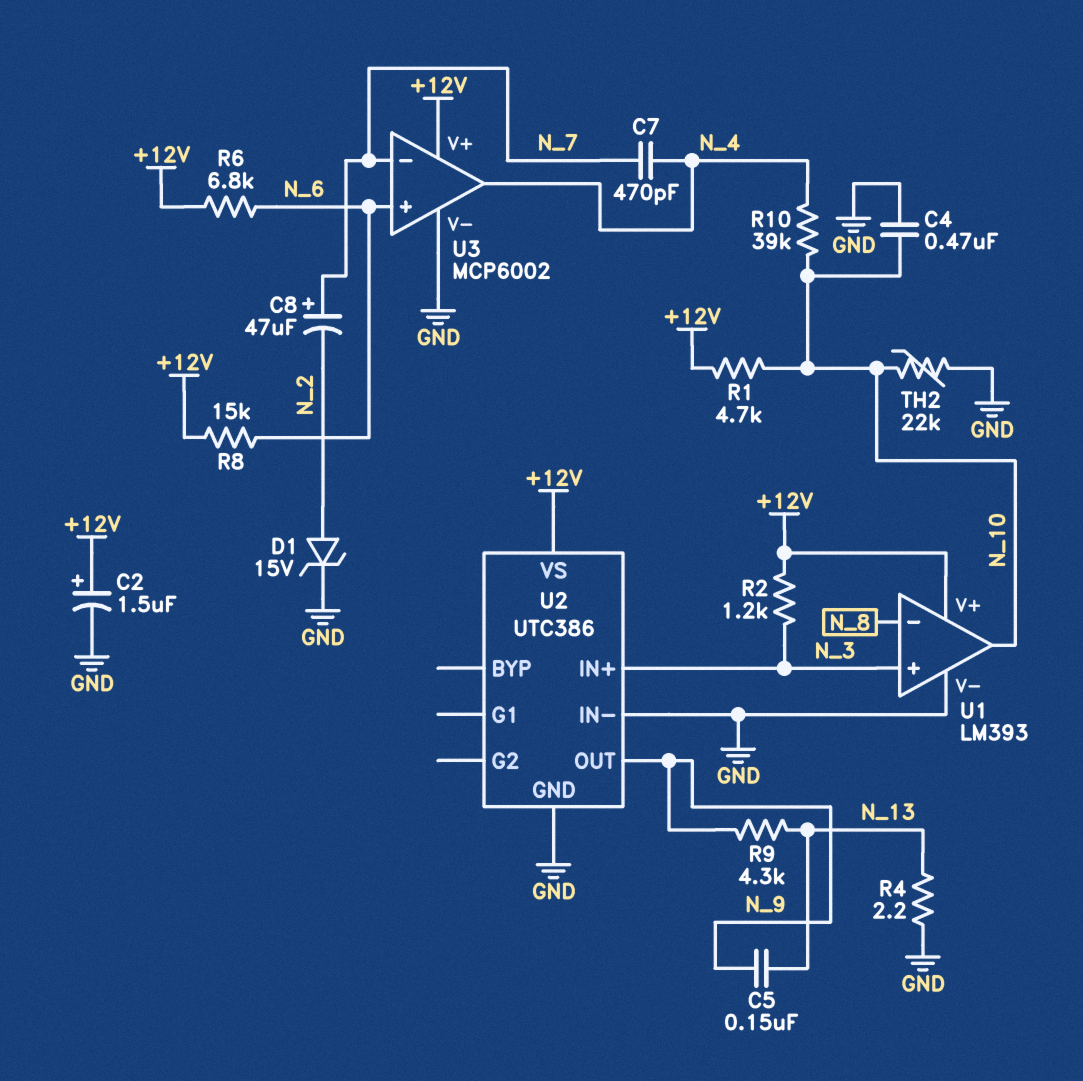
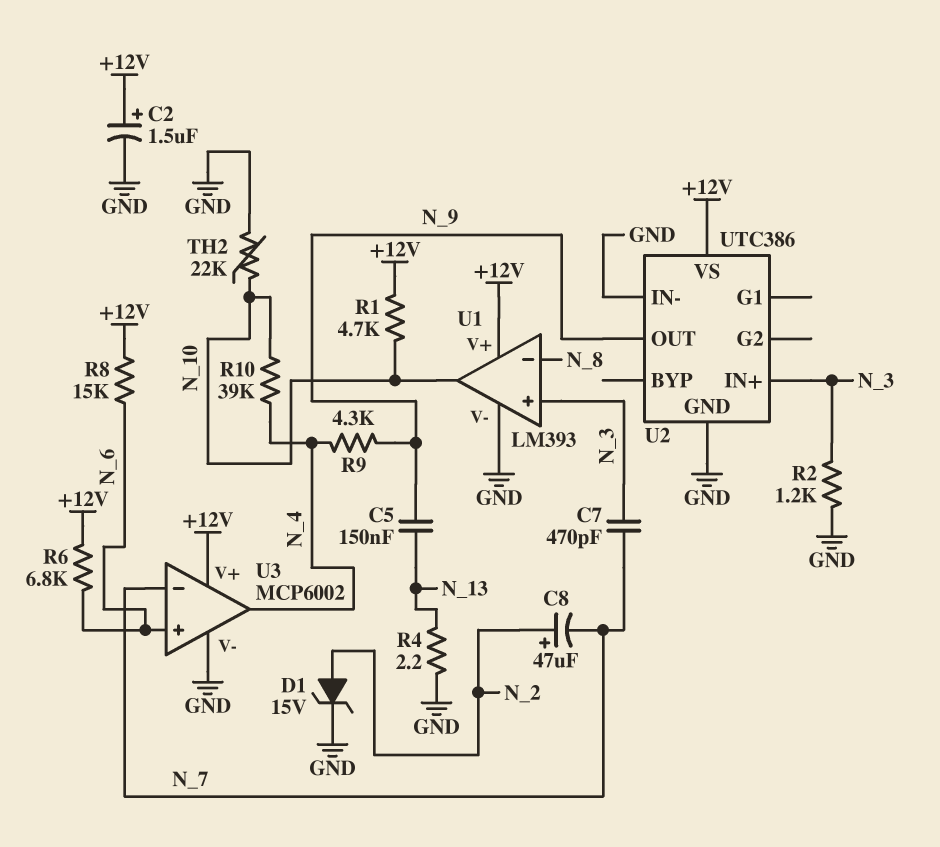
C4: 470nF (GND, N_10) -> none
C7: 470pF (N_4, N_7) -> 470pF (N_3, N_7)
C8: 47uF (plus N_7, minus N_2) -> 47uF (plus N_2, minus N_7)
R2: 1.2k (+12V, N_3) -> 1.2k (GND, N_3)
R9: 4.3k (N_9, N_13) -> 4.3k (N_4, N_9)

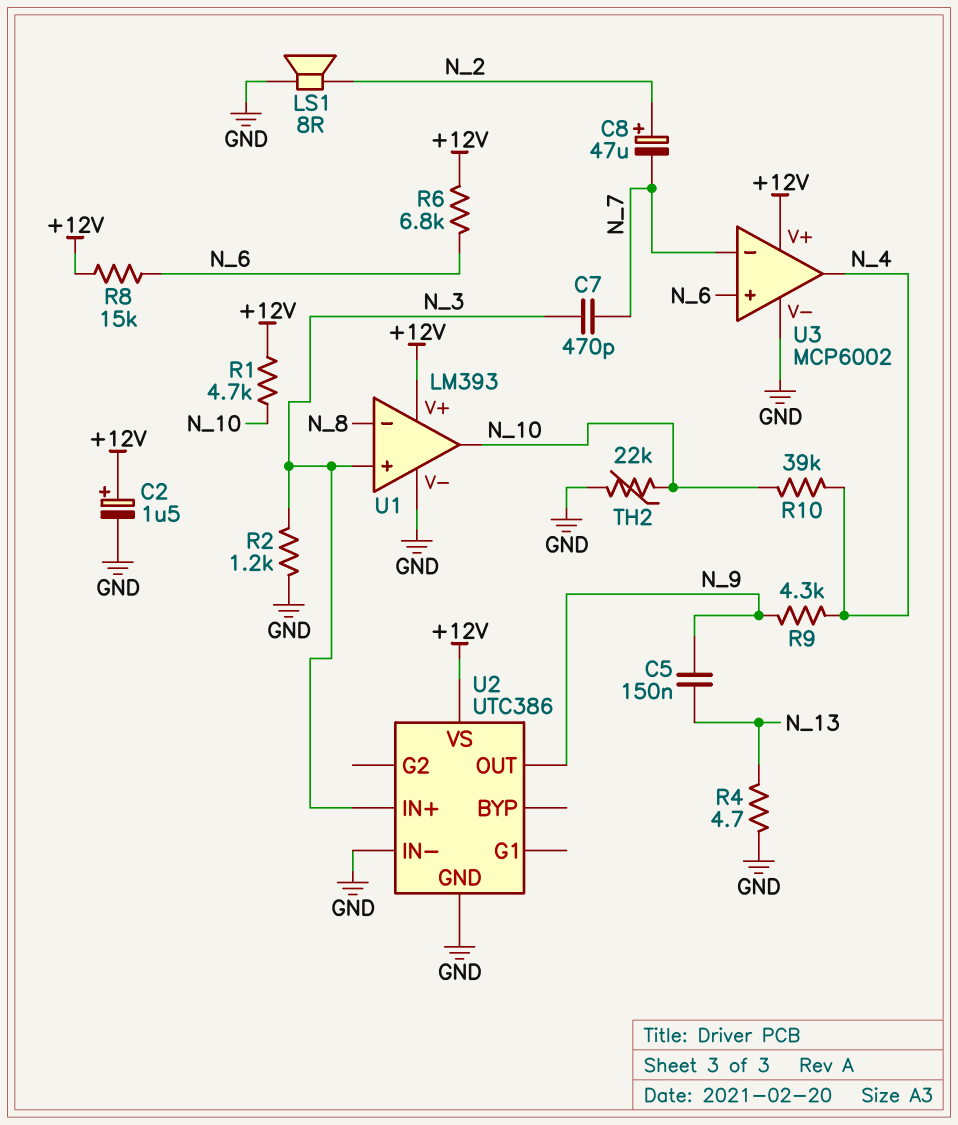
D1: zener 15V (A N_2, K GND) -> none
LS1: none -> speaker 8R (GND, N_2)
R4: 2.2 (GND, N_13) -> 4.7 (GND, N_13)

